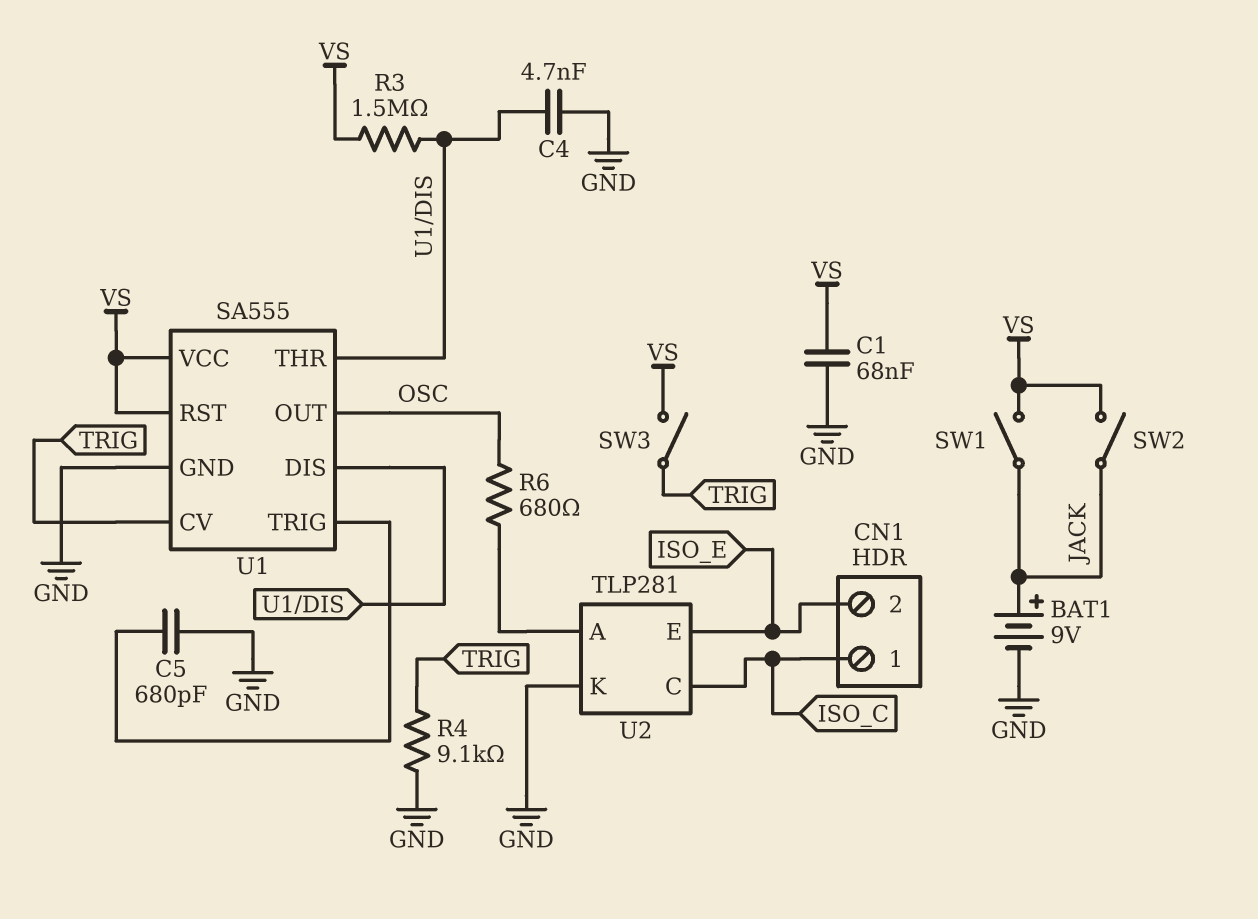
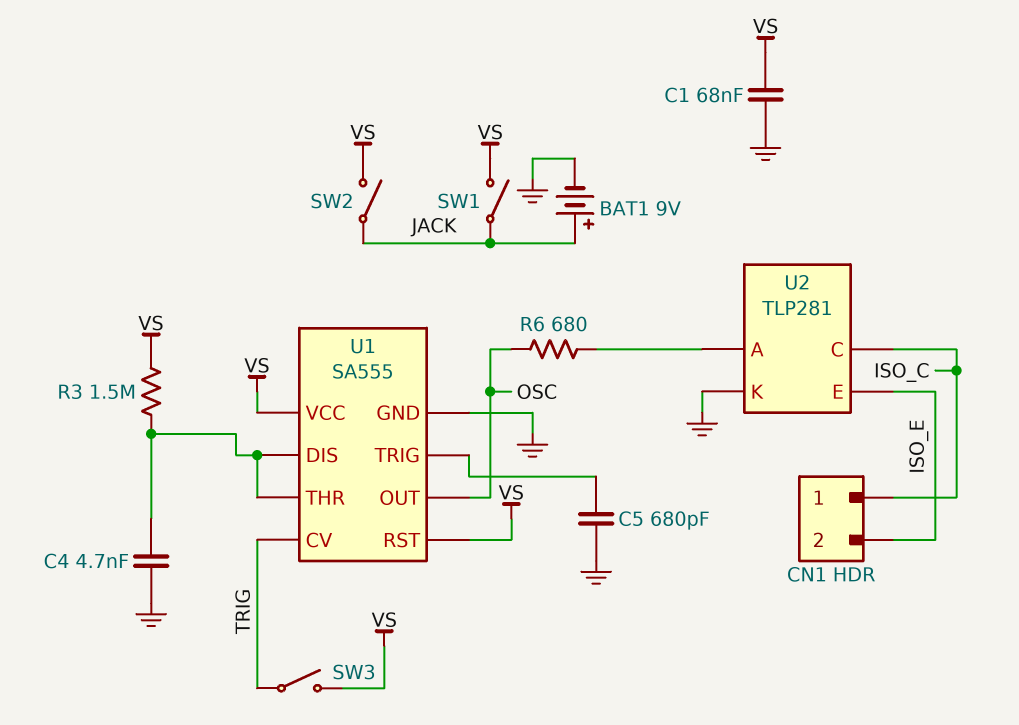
R4: 9.1k (GND, TRIG) -> none

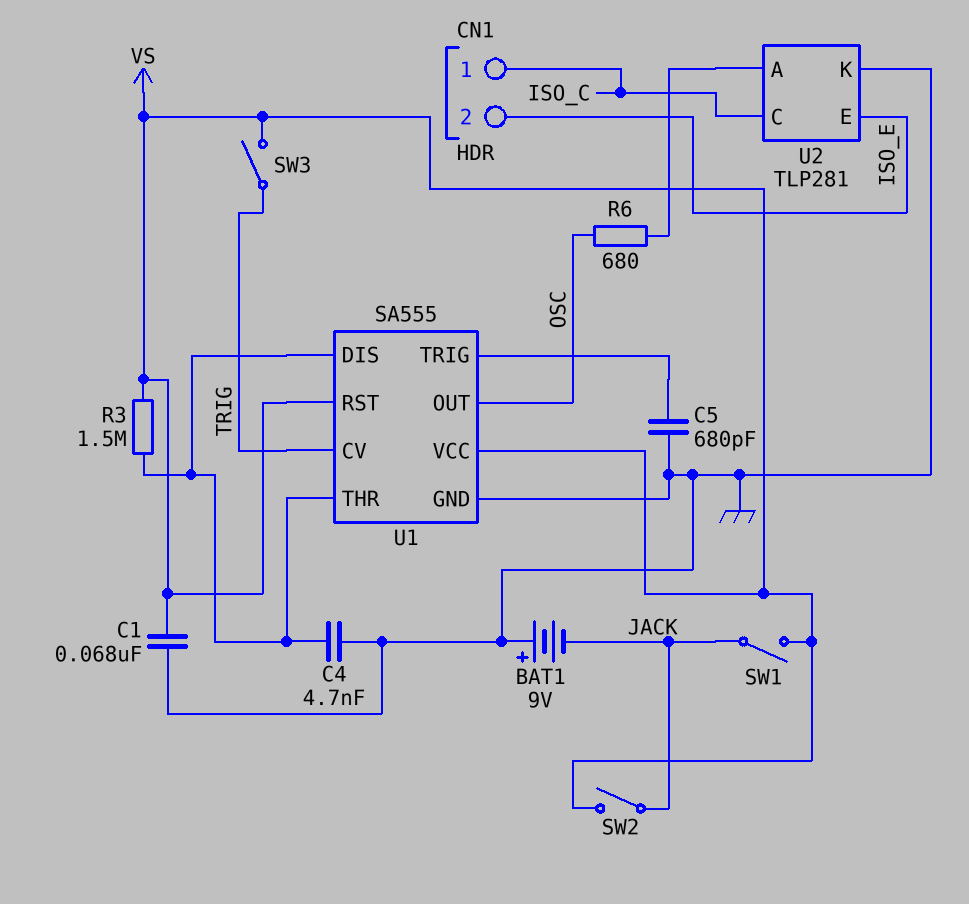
BAT1: 9V (plus JACK, minus GND) -> 9V (plus GND, minus JACK)

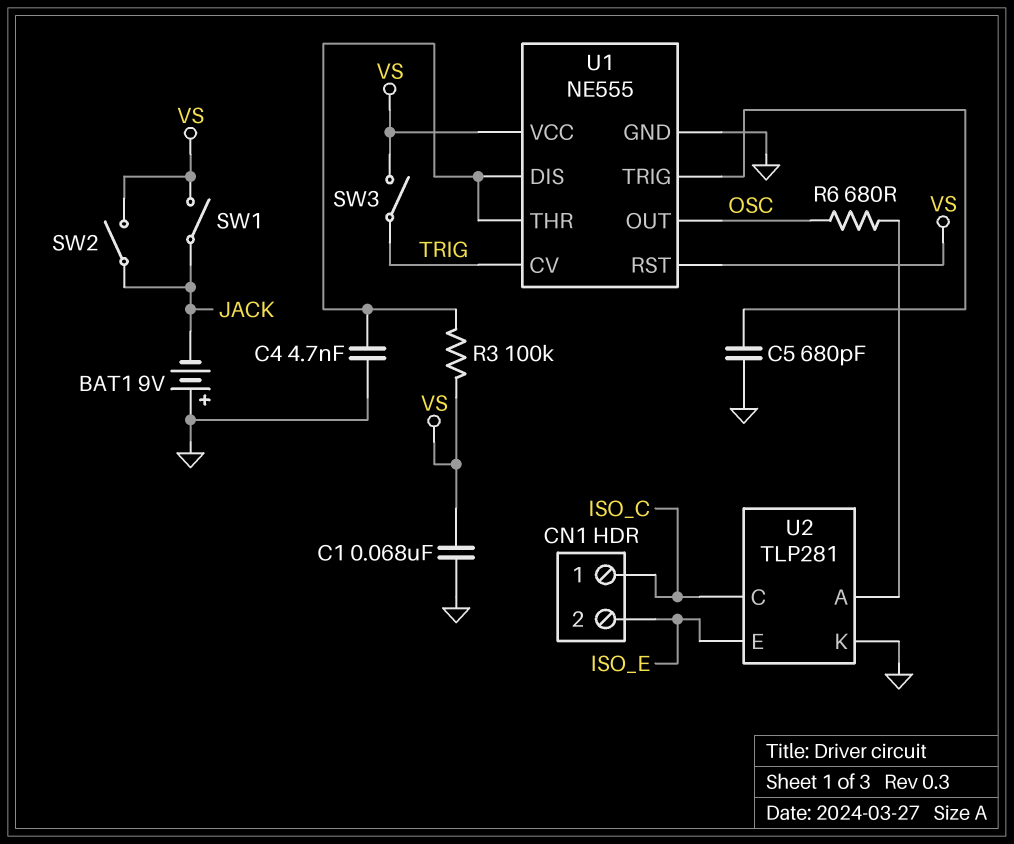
R3: 1.5M (U1/DIS, VS) -> 100k (U1/DIS, VS)
U1: SA555 -> NE555

